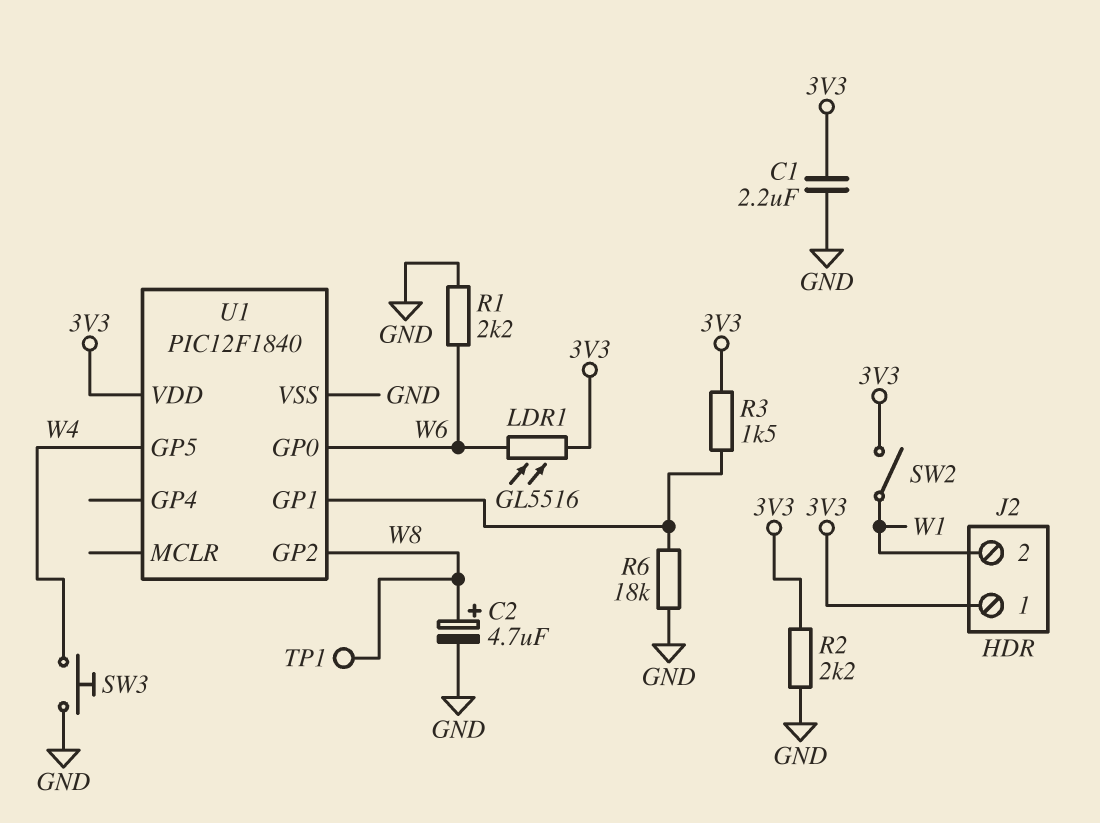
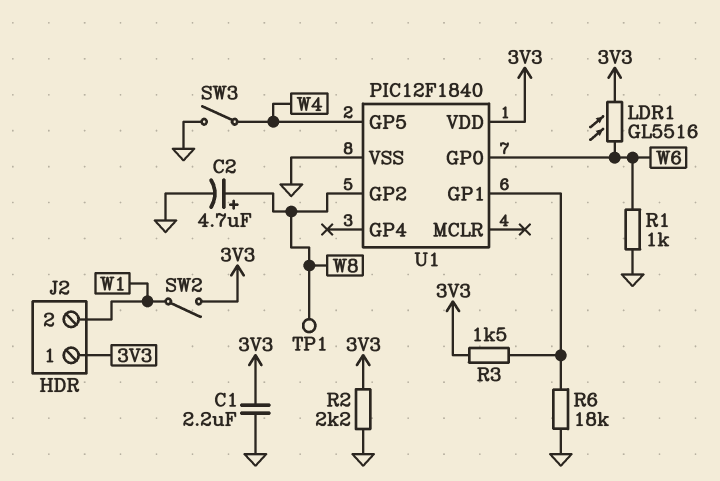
R1: 2.2k (GND, W6) -> 1k (GND, W6)
SW3: button (GND, W4) -> switch (GND, W4)

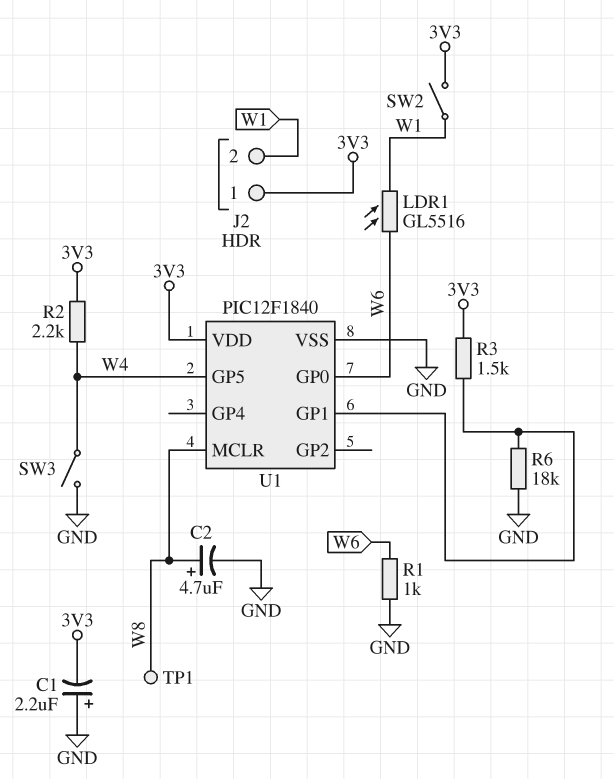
C1: 2.2uF (3V3, GND) -> 2.2uF (plus GND, minus 3V3)
LDR1: GL5516 (3V3, W6) -> GL5516 (W1, W6)
R2: 2.2k (3V3, GND) -> 2.2k (3V3, W4)
U1 pin GP2: W8 -> none
U1 pin MCLR: none -> W8

